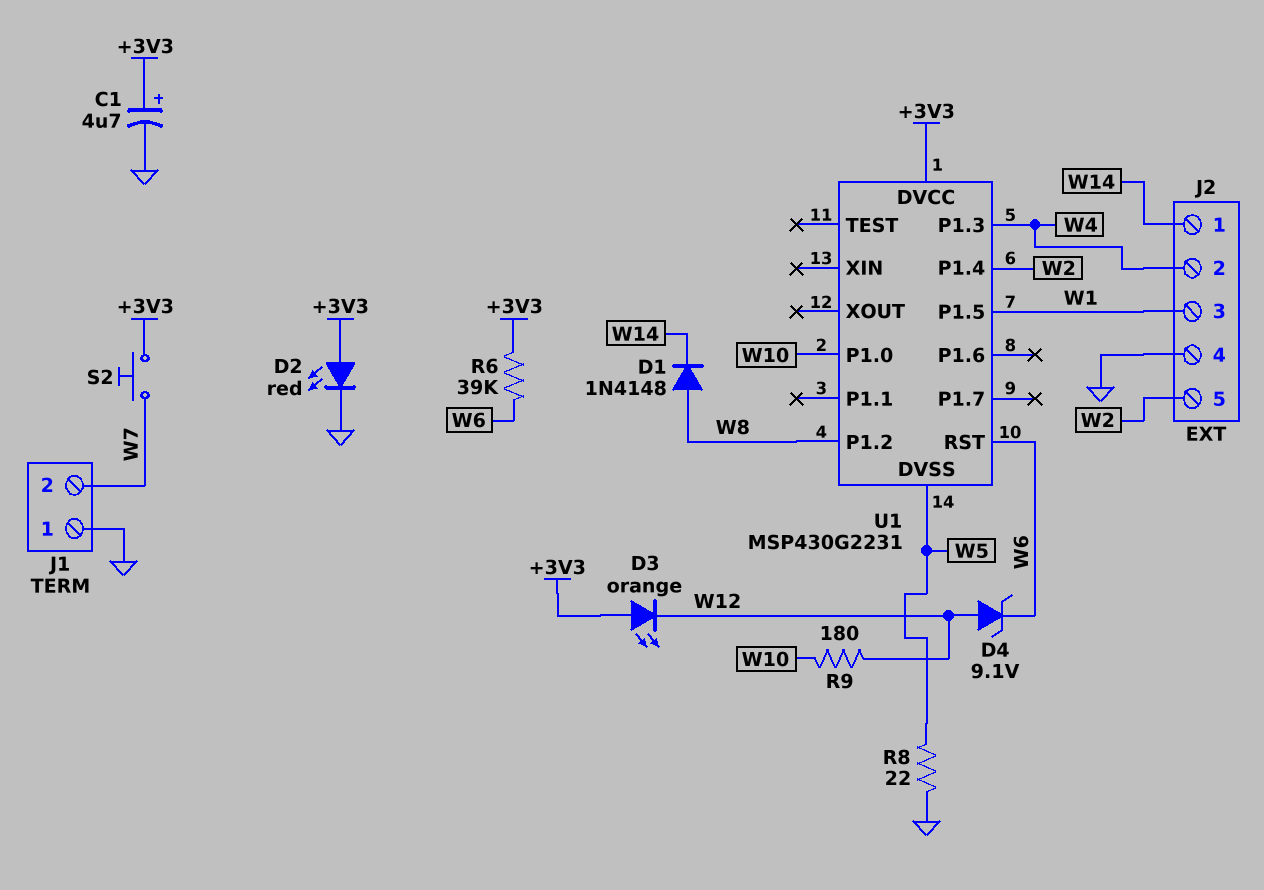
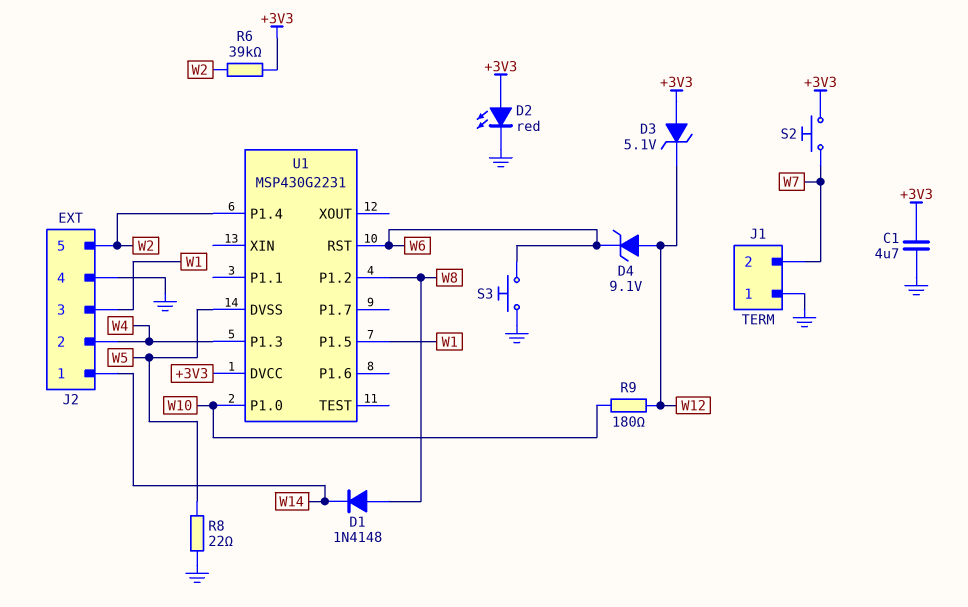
C1: 4.7uF (plus +3V3, minus GND) -> 4.7uF (+3V3, GND)
D3: LED orange (A +3V3, K W12) -> zener 5.1V (A +3V3, K W12)
R6: 39k (+3V3, W6) -> 39k (+3V3, W2)
S3: none -> button (GND, W6)

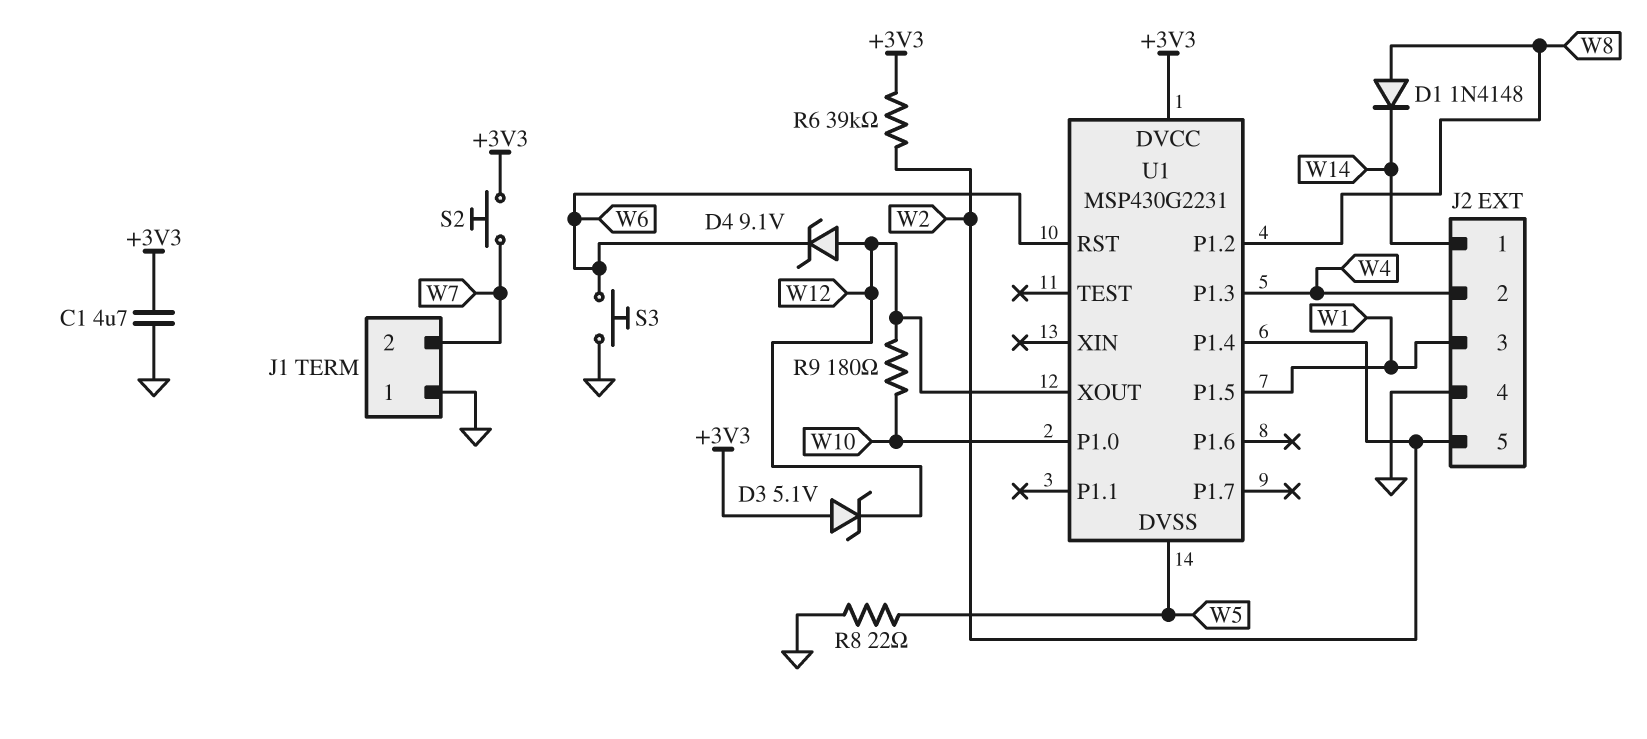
D2: LED red (A +3V3, K GND) -> none
U1 pin XOUT: none -> W12

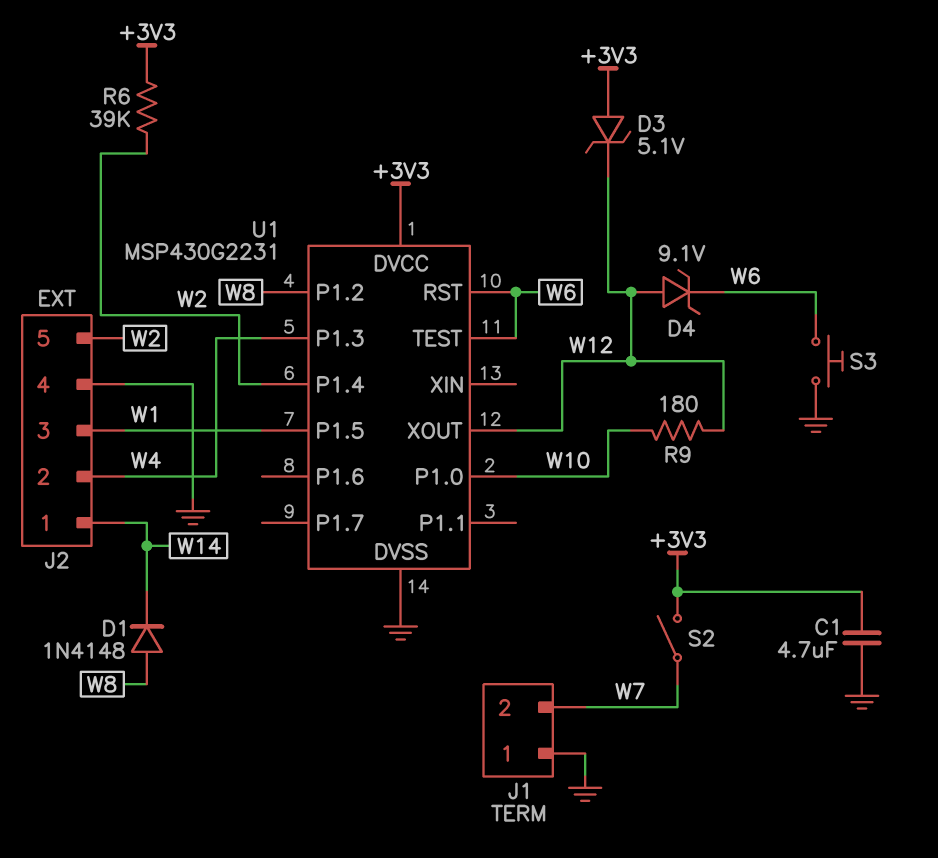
R8: 22 (GND, W5) -> none
S2: button (+3V3, W7) -> switch (+3V3, W7)
U1 pin DVSS: W5 -> GND
U1 pin TEST: none -> W6

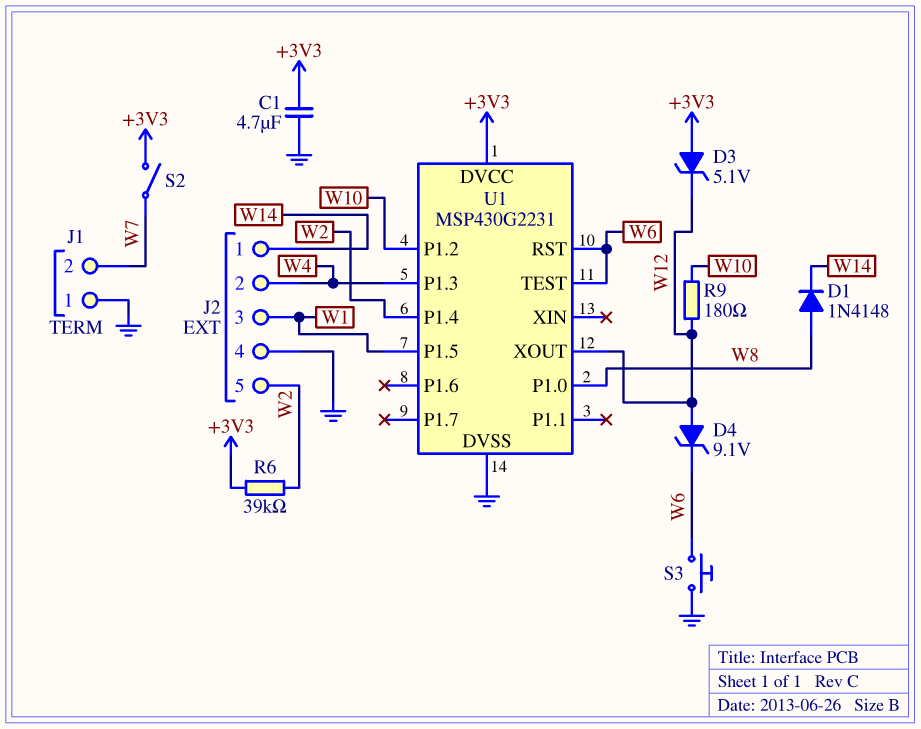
U1 pin P1.0: W10 -> W8
U1 pin P1.2: W8 -> W10

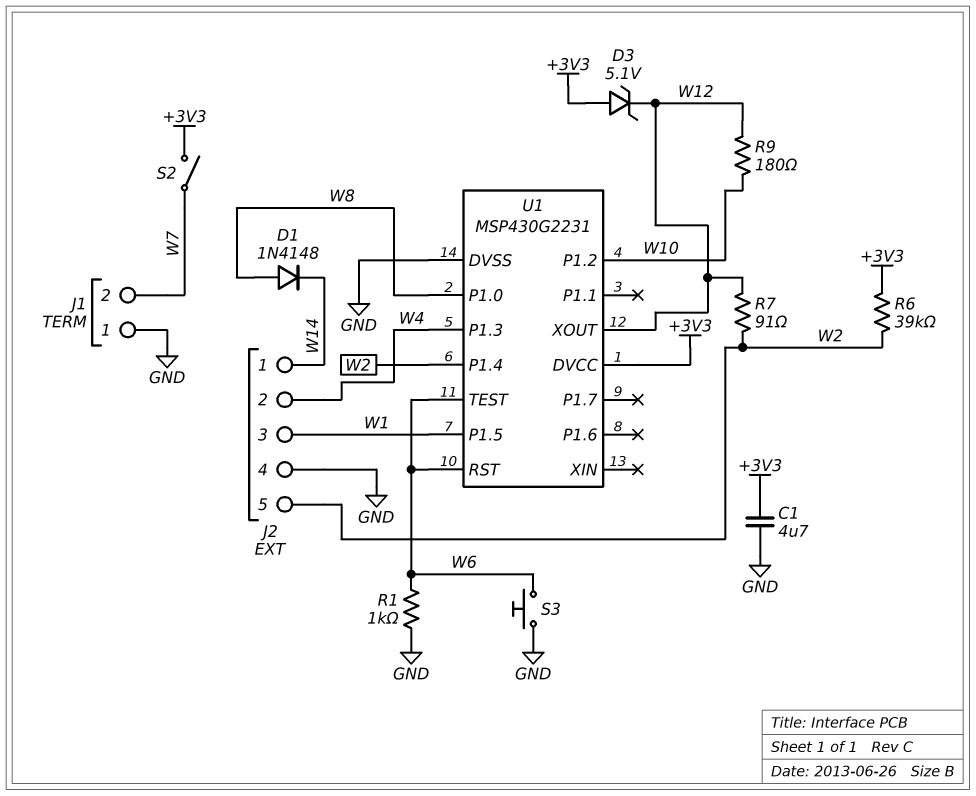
D4: zener 9.1V (A W12, K W6) -> none
R1: none -> 1k (GND, W6)
R7: none -> 91 (W2, W12)

